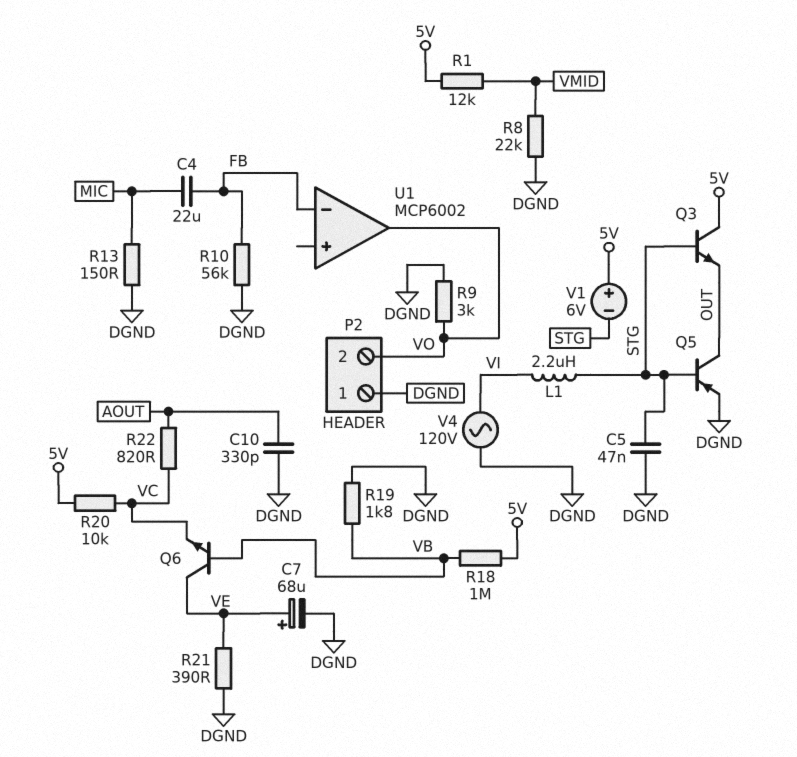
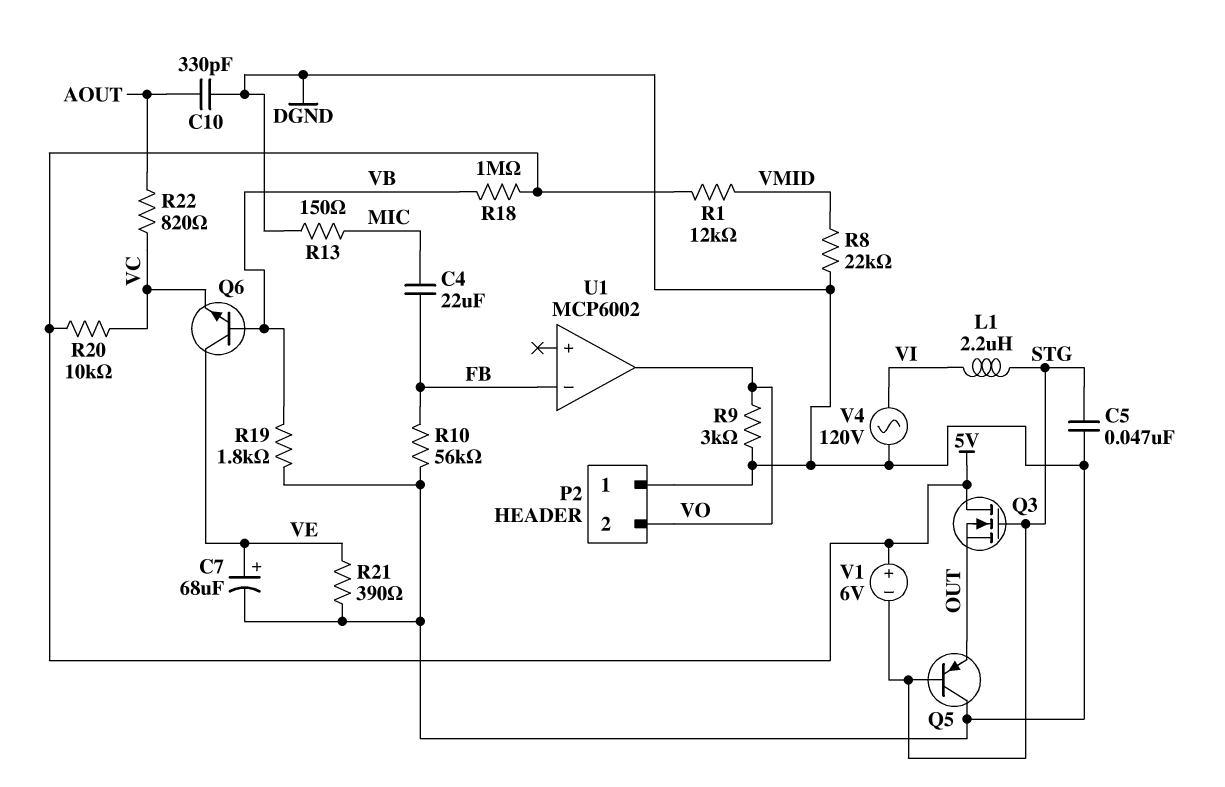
Q3: NPN (B STG, C 5V, E OUT) -> NMOS (G STG, D 5V, S OUT)
Q5: PNP (B STG, C OUT, E DGND) -> PNP (B STG, C DGND, E OUT)

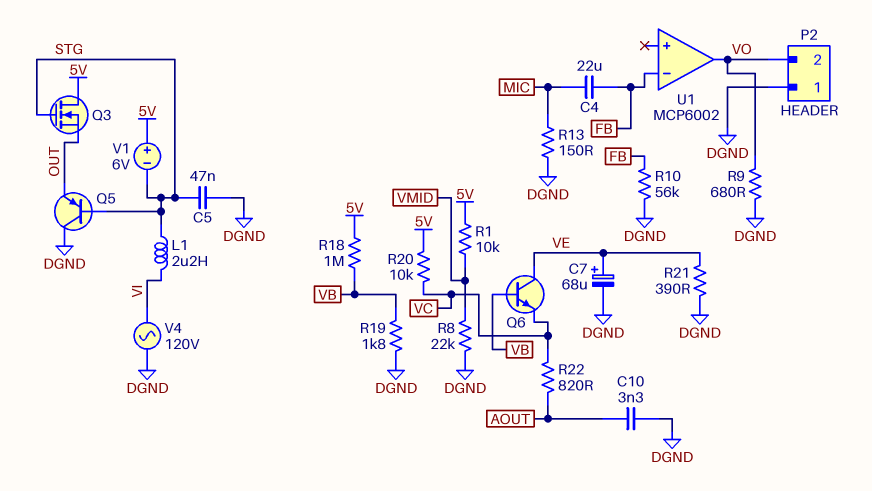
C10: 330pF (AOUT, DGND) -> 3.3nF (AOUT, DGND)
R1: 12k (5V, VMID) -> 10k (5V, VMID)
R9: 3k (DGND, VO) -> 680 (DGND, VO)

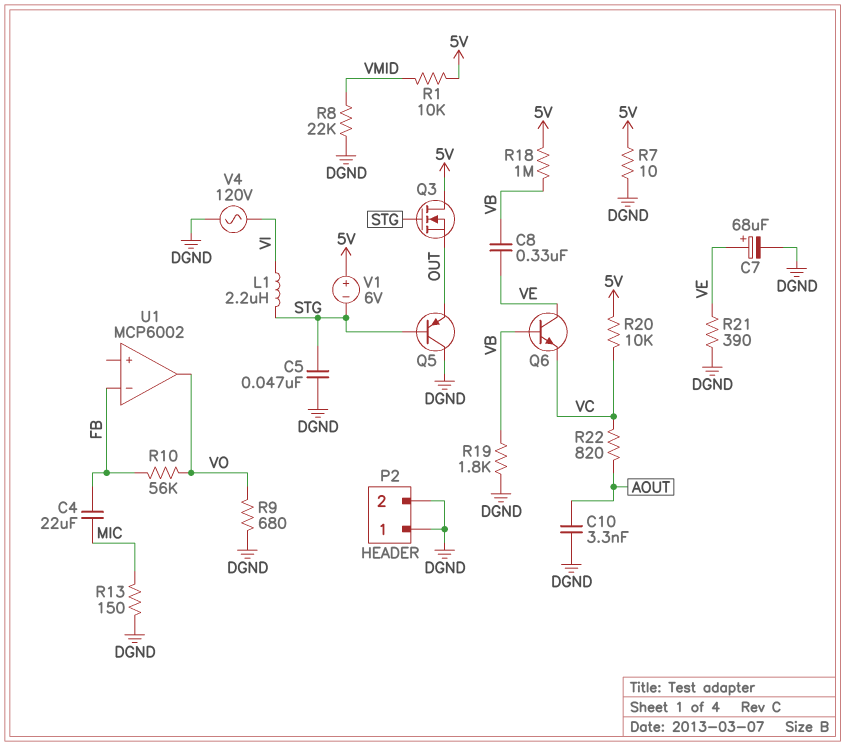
C8: none -> 330nF (VB, VE)
P2 pin 2: VO -> DGND
R7: none -> 10 (5V, DGND)
R10: 56k (DGND, FB) -> 56k (FB, VO)

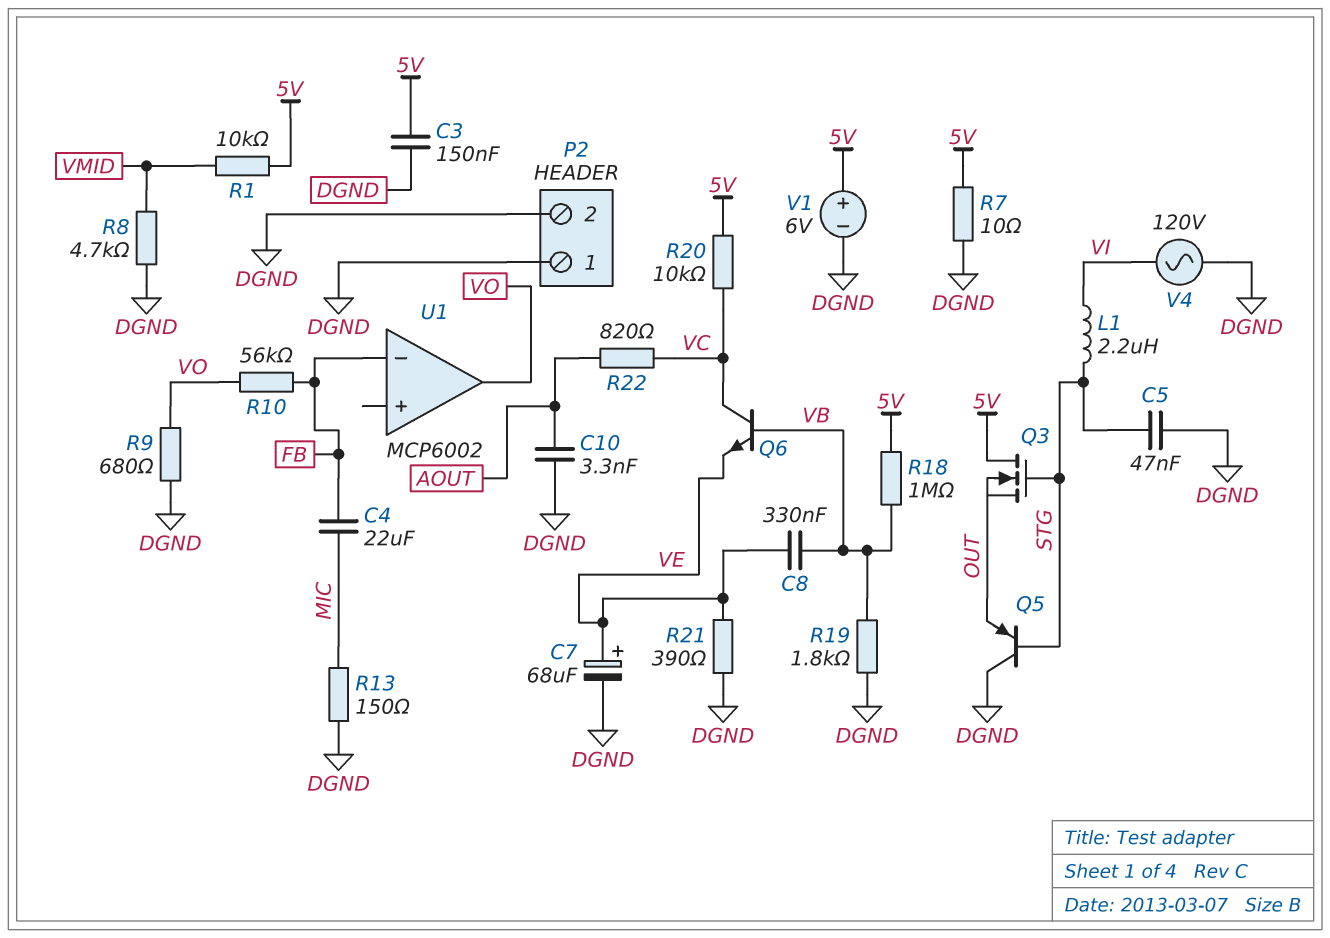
C3: none -> 150nF (5V, DGND)
Q6: NPN (B VB, C VE, E VC) -> NPN (B VB, C VC, E VE)
R8: 22k (DGND, VMID) -> 4.7k (DGND, VMID)
V1: 6V (plus 5V, minus STG) -> 6V (plus 5V, minus DGND)

